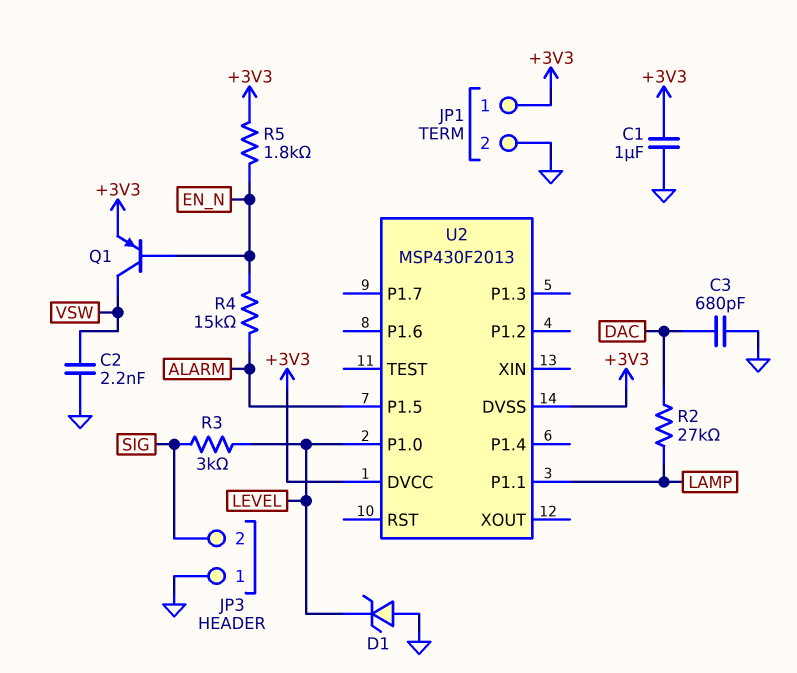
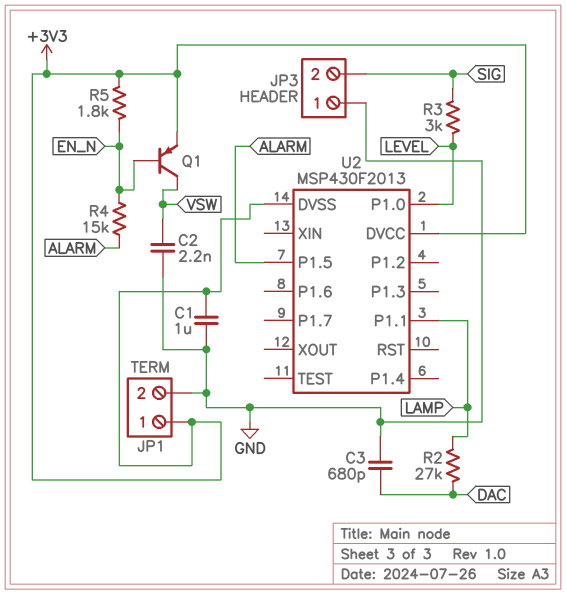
D1: zener (A GND, K LEVEL) -> none

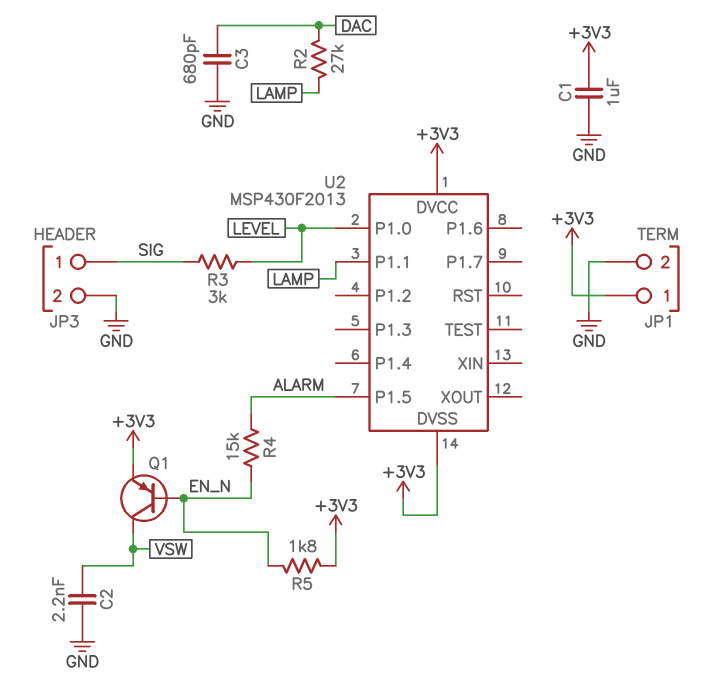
JP3 pin 1: GND -> SIG
JP3 pin 2: SIG -> GND

